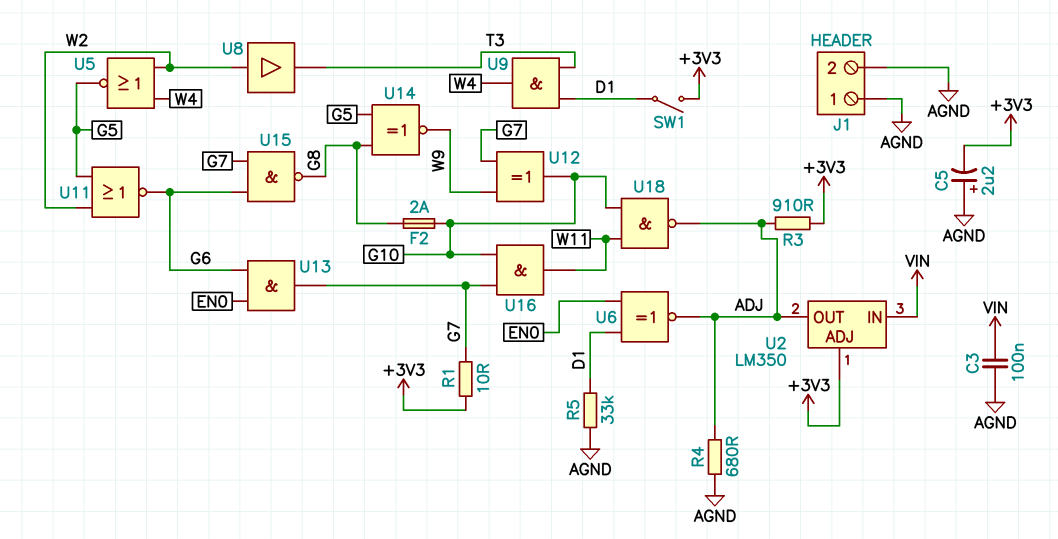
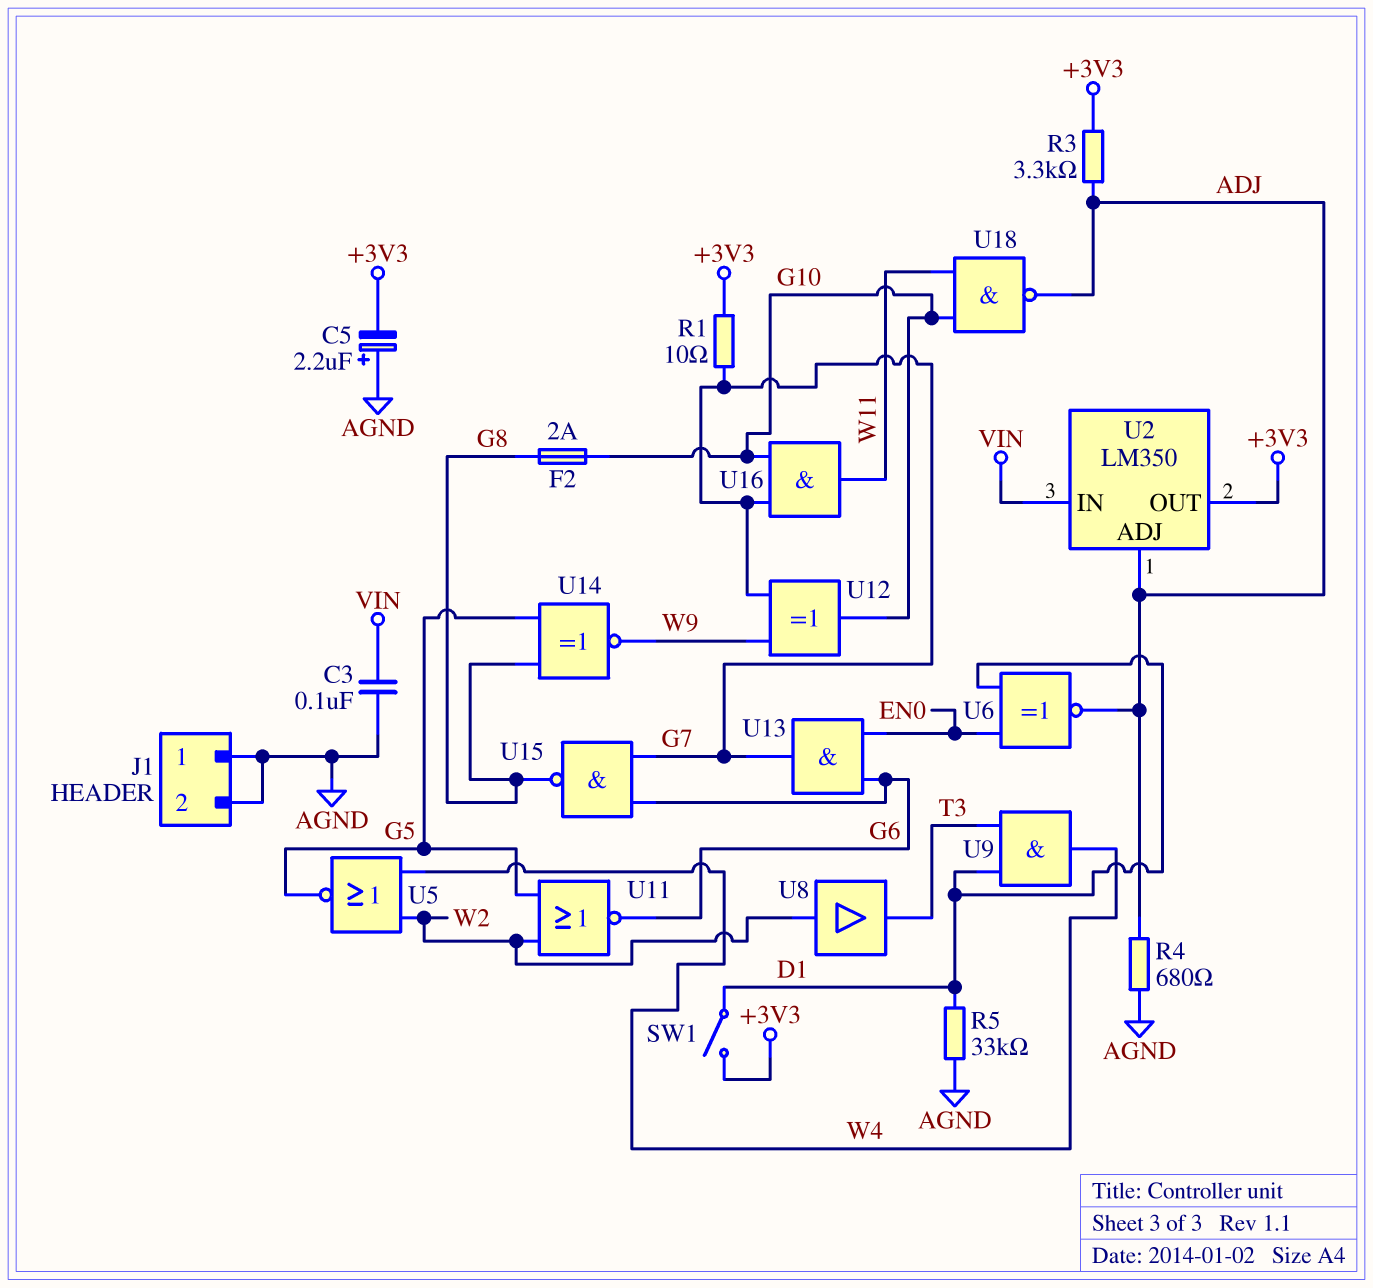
R3: 910 (+3V3, ADJ) -> 3.3k (+3V3, ADJ)
U2 pin ADJ: +3V3 -> ADJ
U2 pin OUT: ADJ -> +3V3

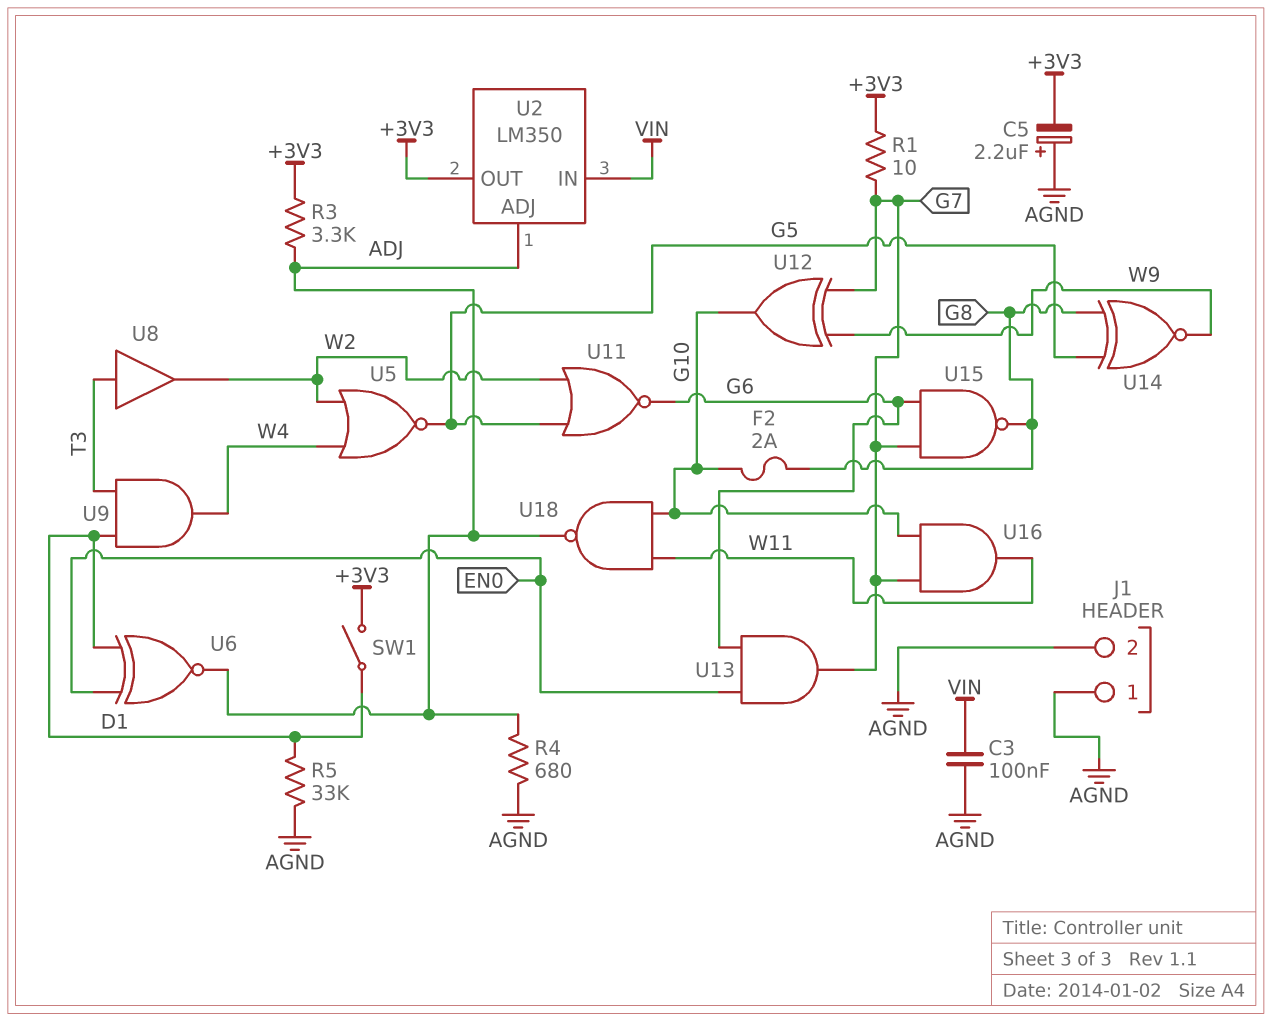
U8: buffer (in W2, out T3) -> buffer (in T3, out W2)

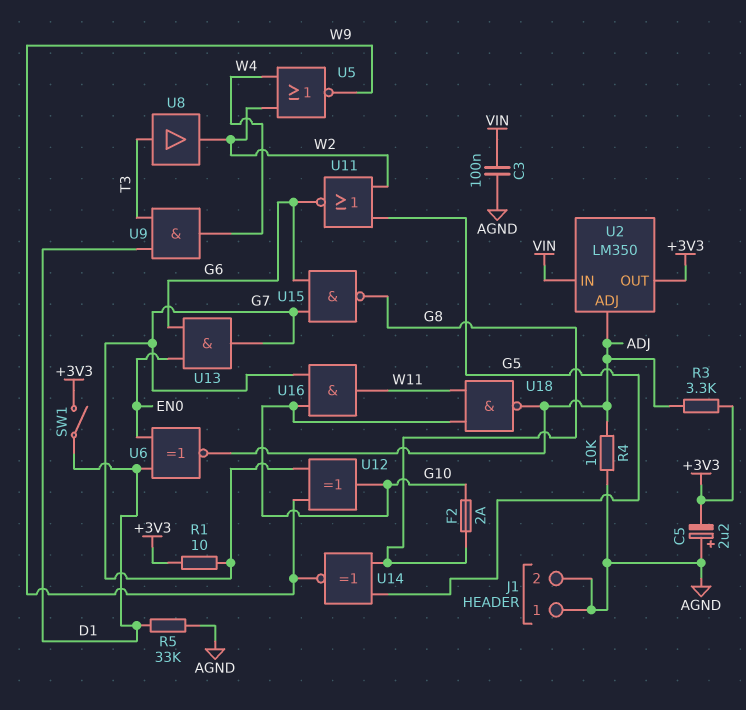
R4: 680 (ADJ, AGND) -> 10k (ADJ, AGND)
U5: NOR (in W2, in W4, out G5) -> NOR (in W2, in W4, out W9)

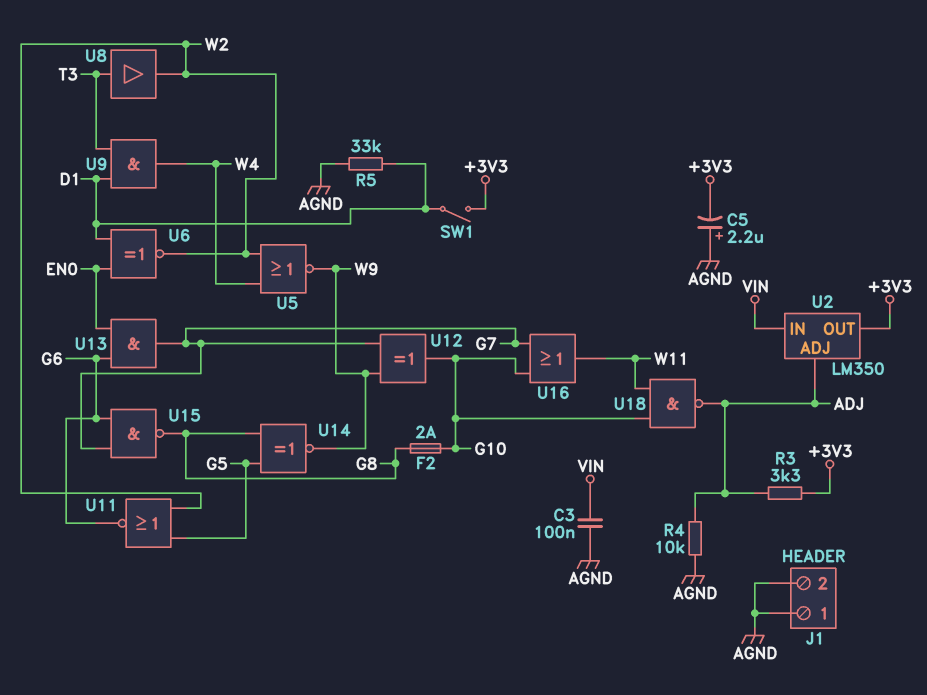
R1: 10 (+3V3, G7) -> none
U6: XNOR (in D1, in EN0, out ADJ) -> XNOR (in D1, in EN0, out W2)
U16: AND (in G7, in G10, out W11) -> OR (in G7, in G10, out W11)

